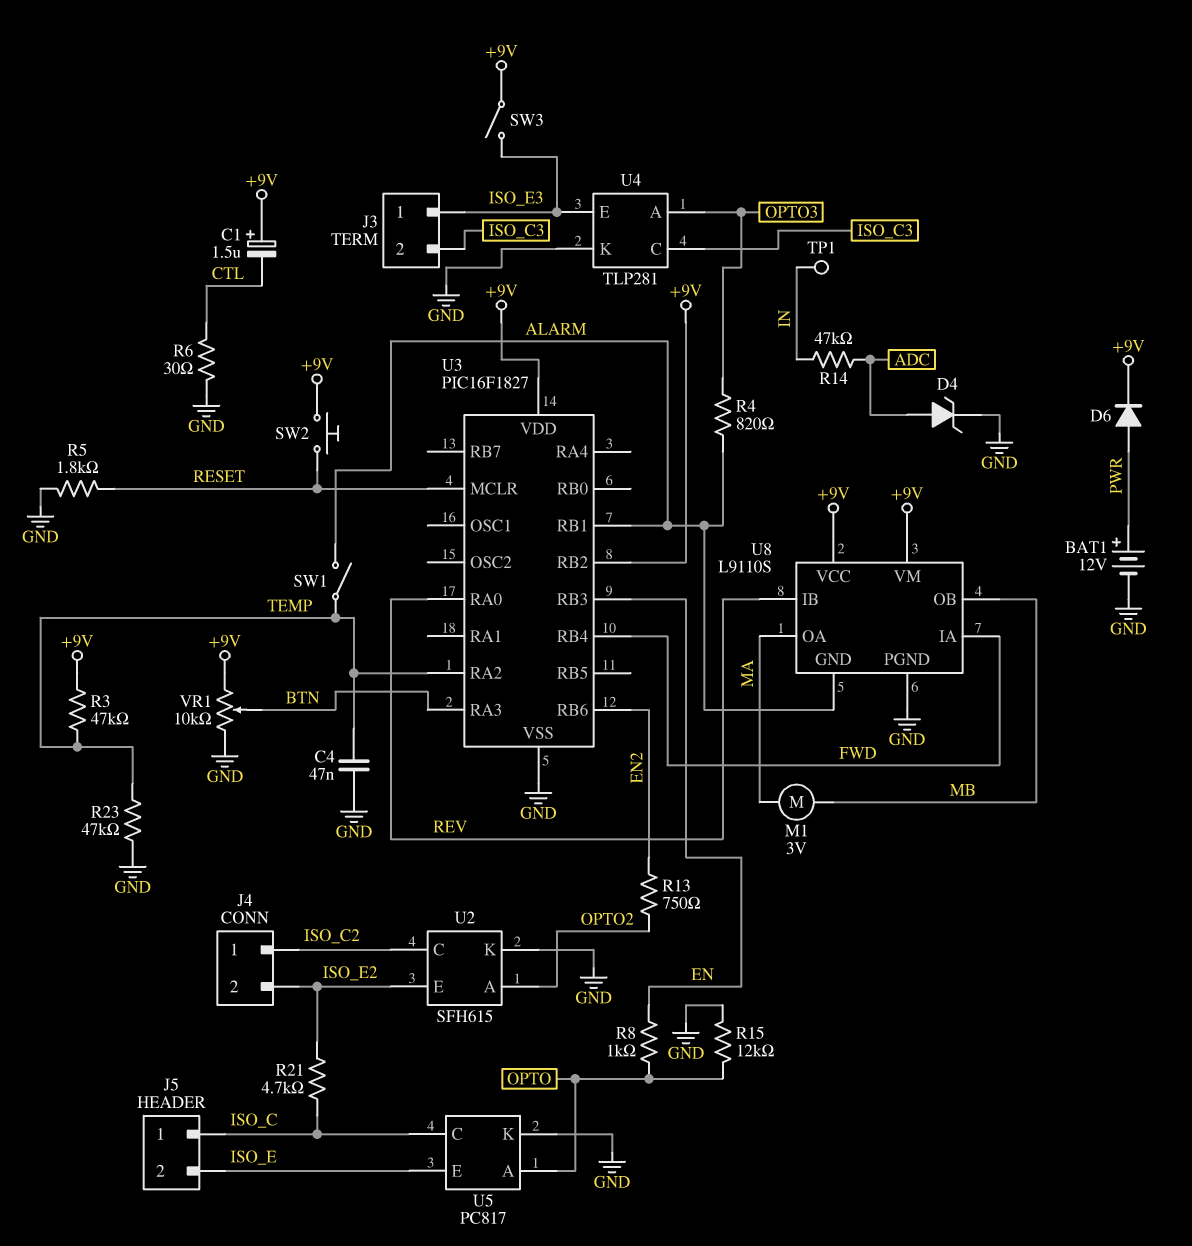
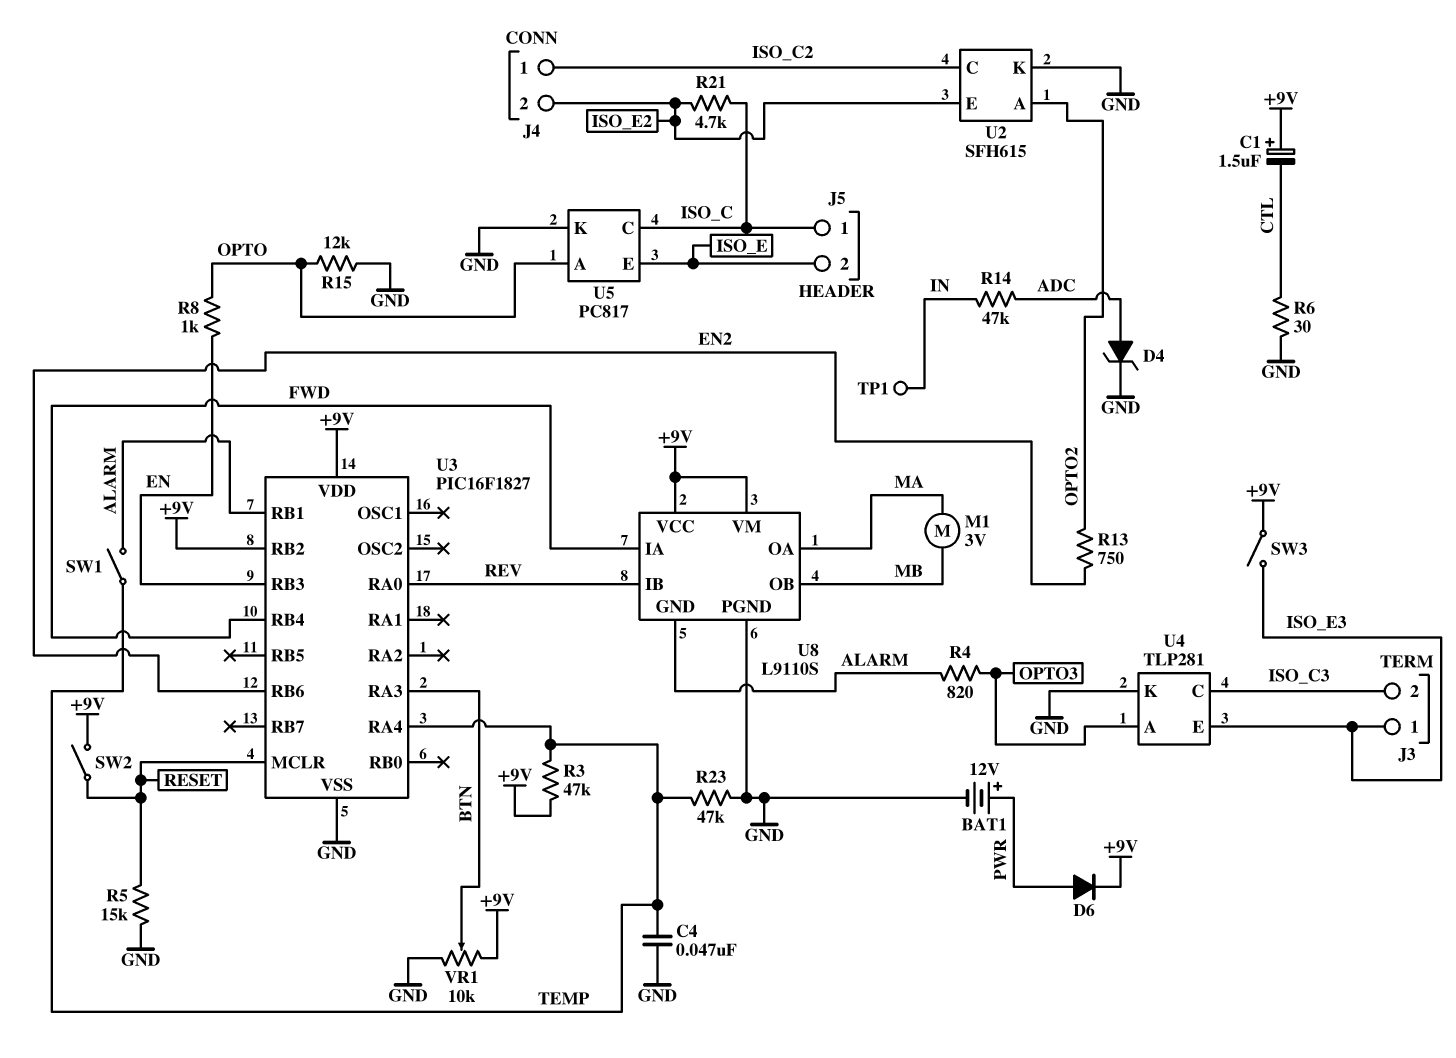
R5: 1.8k (GND, RESET) -> 15k (GND, RESET)
SW2: button (+9V, RESET) -> switch (+9V, RESET)
U3 pin RA2: TEMP -> none
U3 pin RA4: none -> TEMP

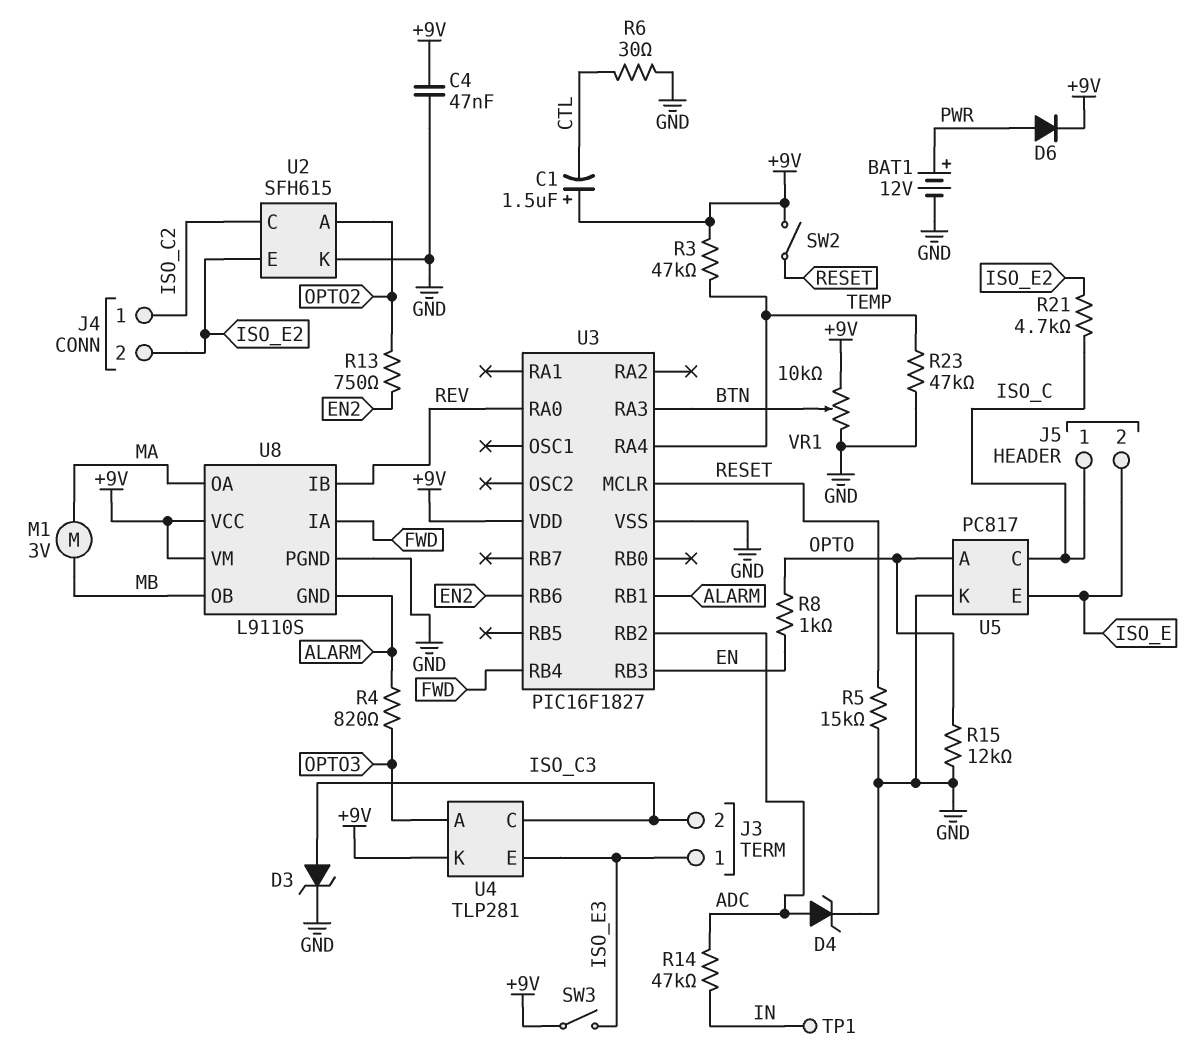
C4: 47nF (GND, TEMP) -> 47nF (+9V, GND)
D3: none -> zener (A ISO_C3, K GND)
SW1: switch (ALARM, TEMP) -> none
U3 pin RB2: +9V -> ADC
U4 pin K: GND -> +9V

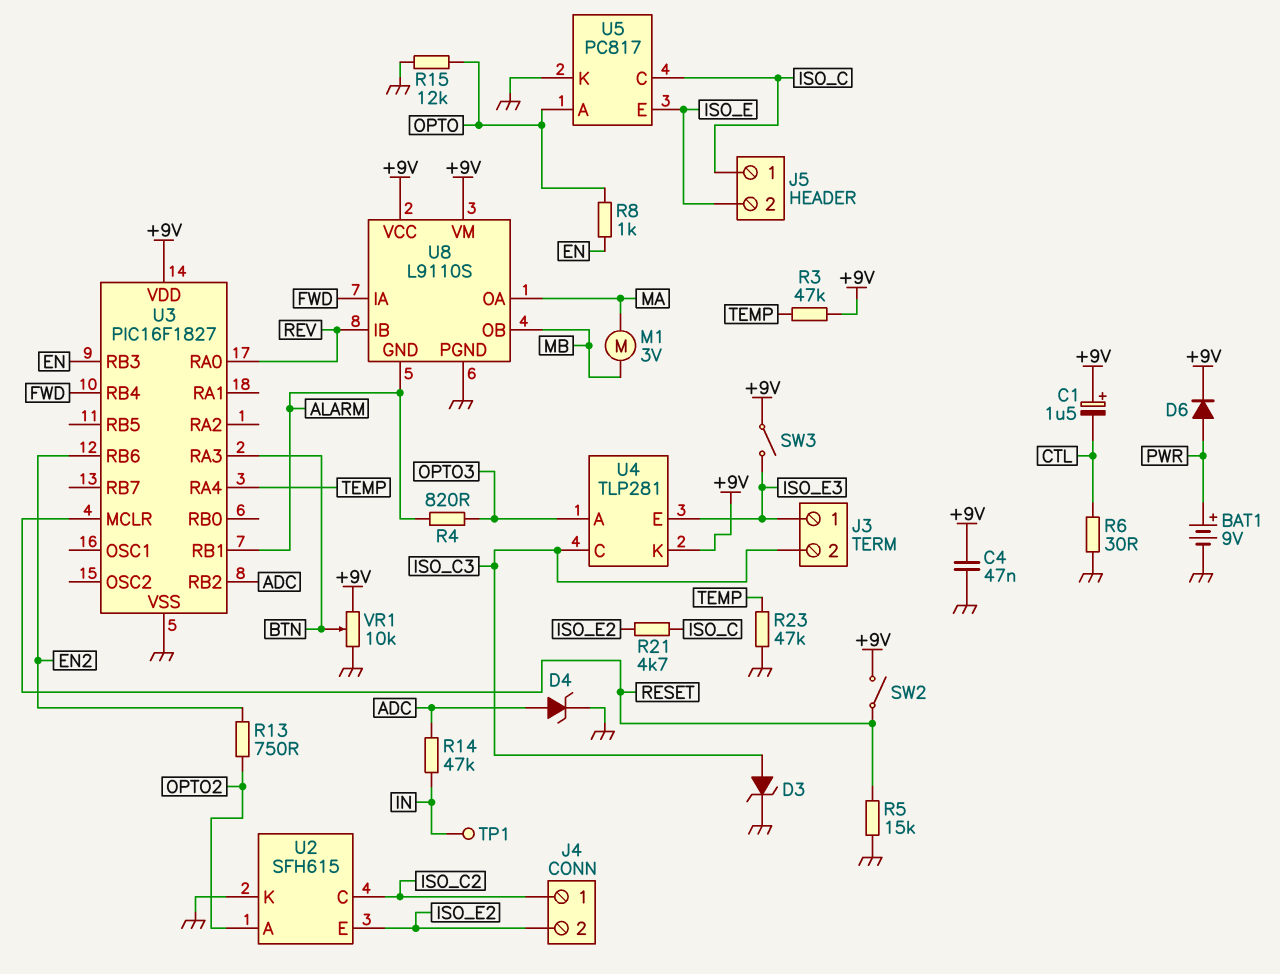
BAT1: 12V (plus PWR, minus GND) -> 9V (plus PWR, minus GND)

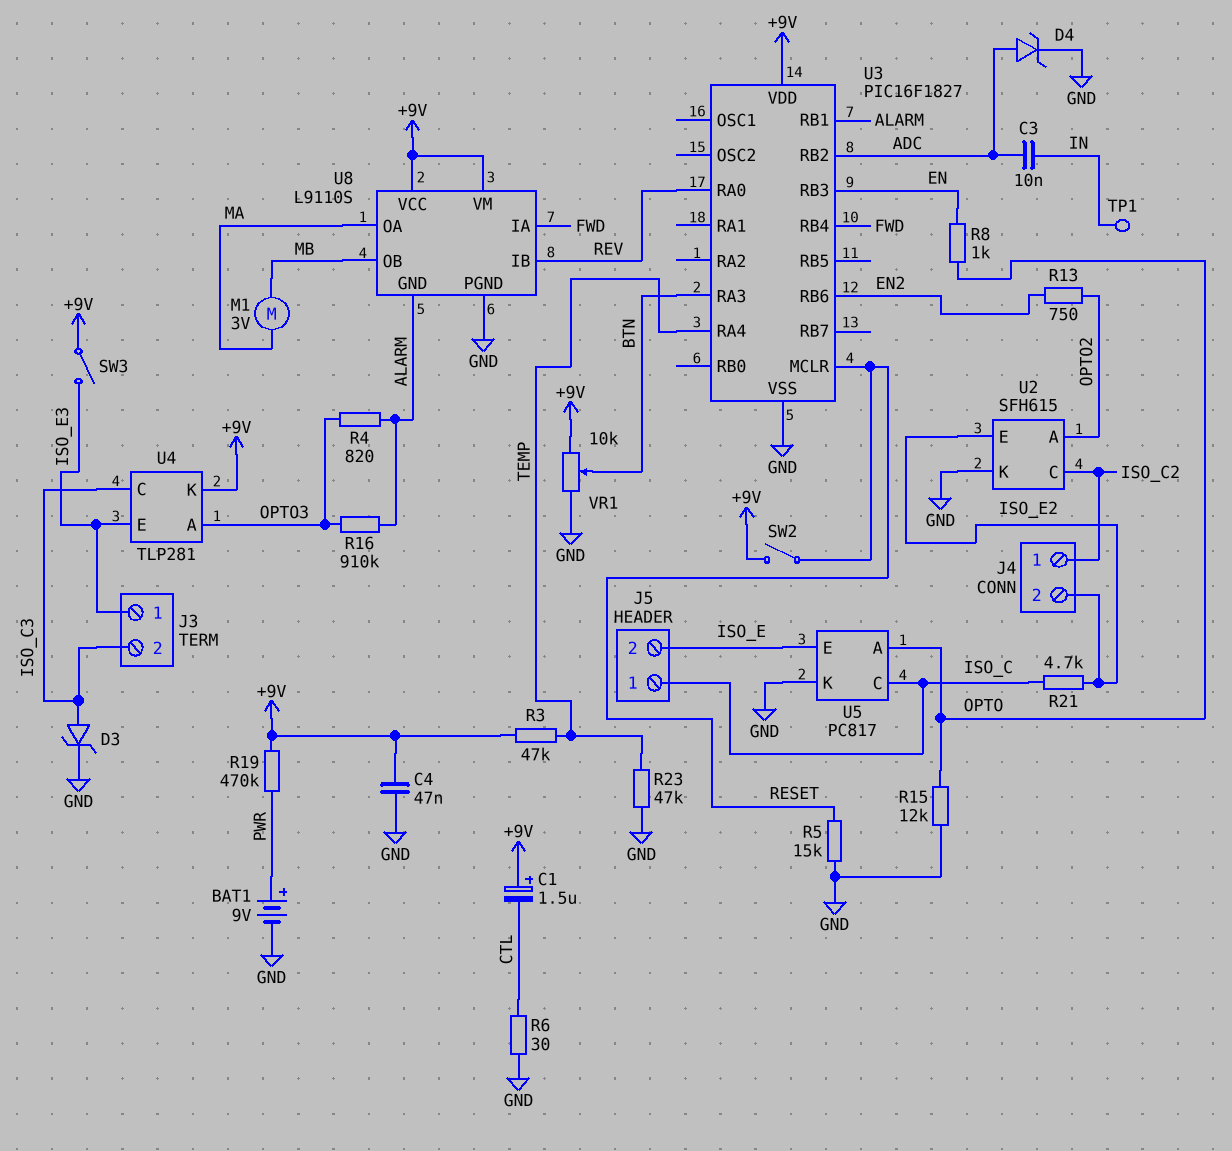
C3: none -> 10nF (ADC, IN)
D6: diode (A PWR, K +9V) -> none
R14: 47k (ADC, IN) -> none
R16: none -> 910k (ALARM, OPTO3)
R19: none -> 470k (+9V, PWR)

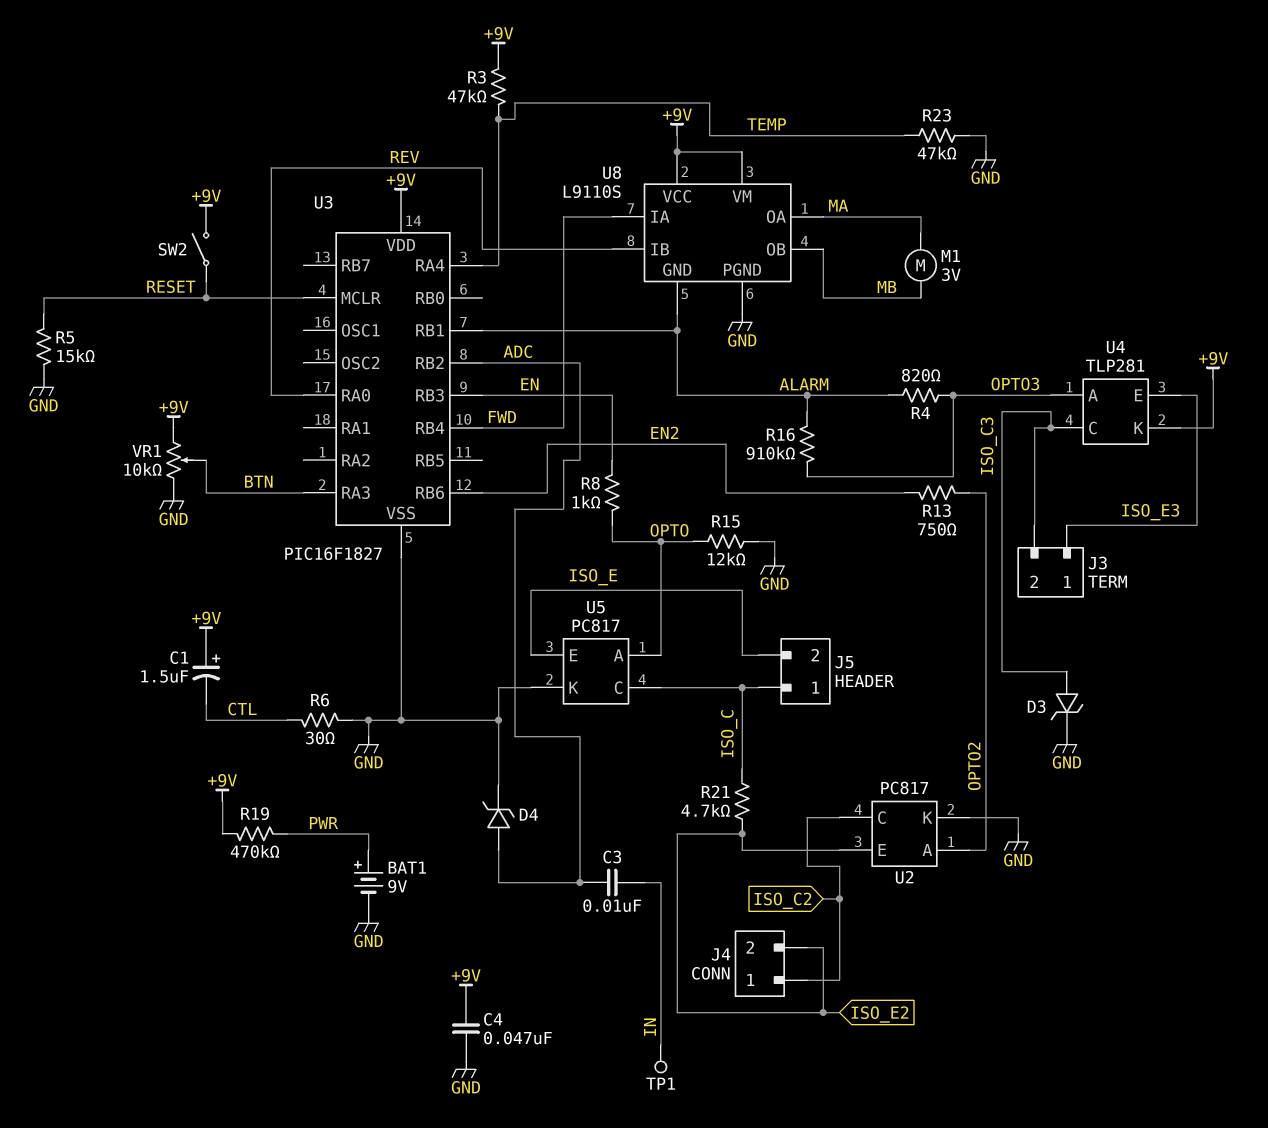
SW3: switch (+9V, ISO_E3) -> none
U2: SFH615 -> PC817

